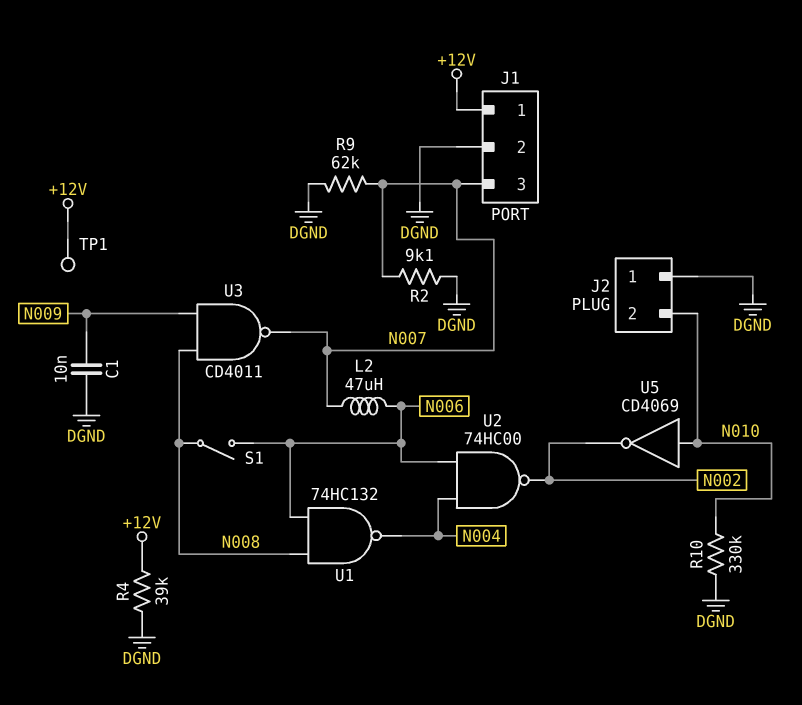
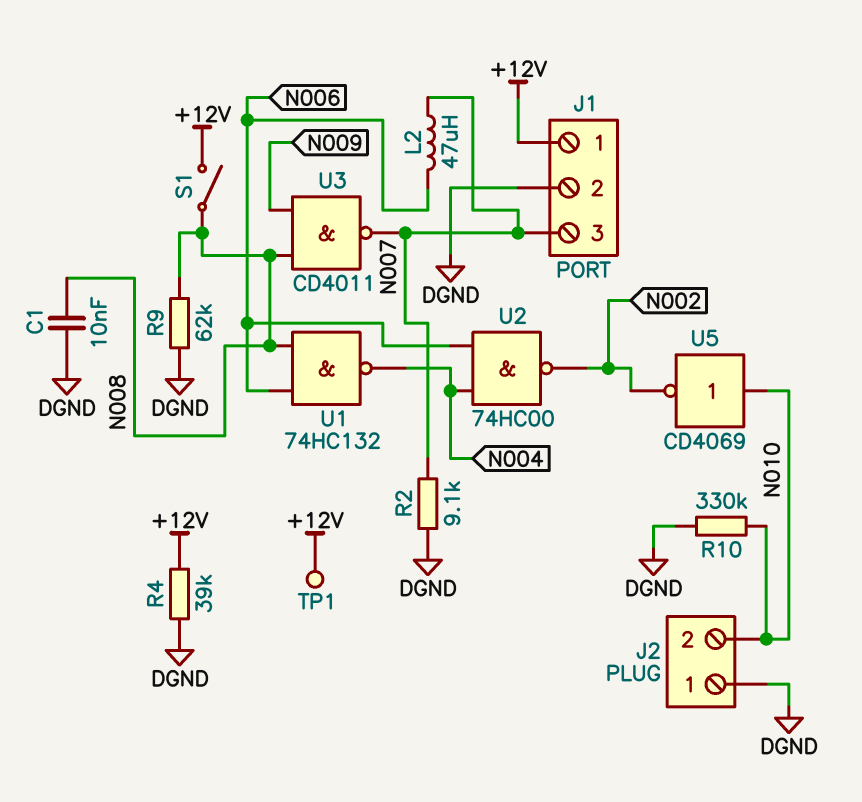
C1: 10nF (DGND, N009) -> 10nF (DGND, N008)
R9: 62k (DGND, N007) -> 62k (DGND, N008)
S1: switch (N006, N008) -> switch (+12V, N008)

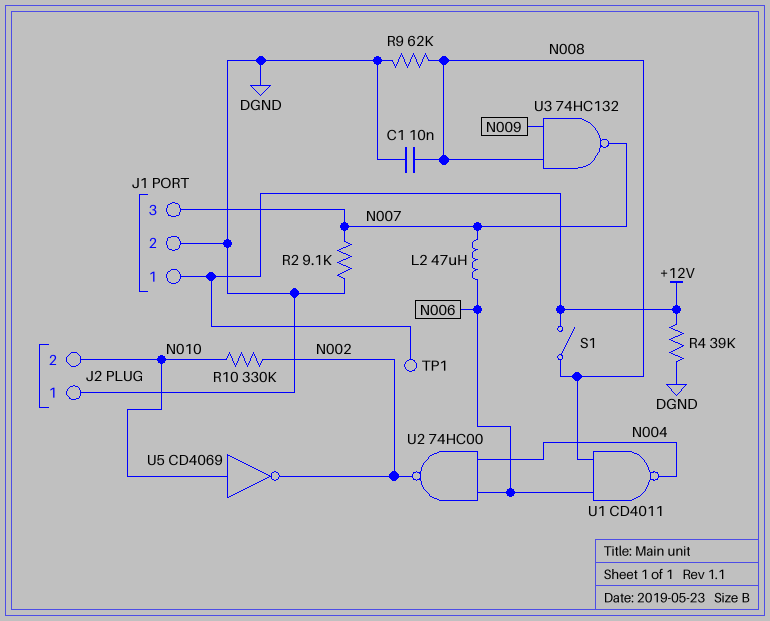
R10: 330k (DGND, N010) -> 330k (N002, N010)
U1: NAND 74HC132 (in N006, in N008, out N004) -> NAND CD4011 (in N006, in N008, out N004)
U3: NAND CD4011 (in N008, in N009, out N007) -> NAND 74HC132 (in N008, in N009, out N007)

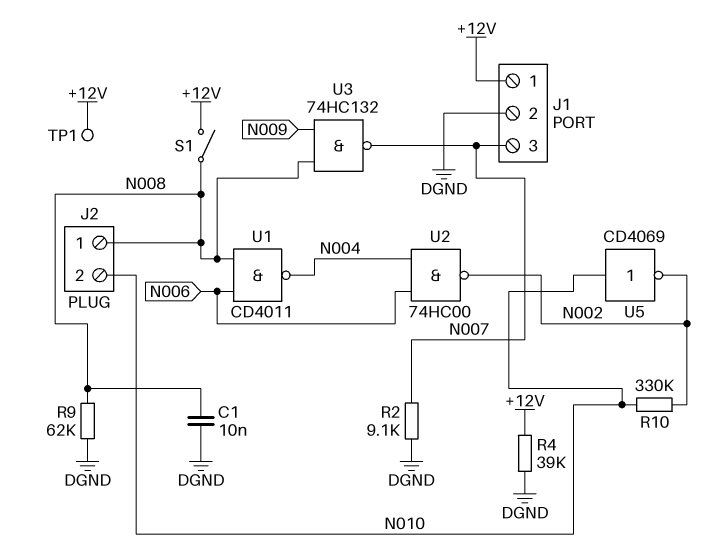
J2 pin 1: DGND -> N008
L2: 47uH (N006, N007) -> none

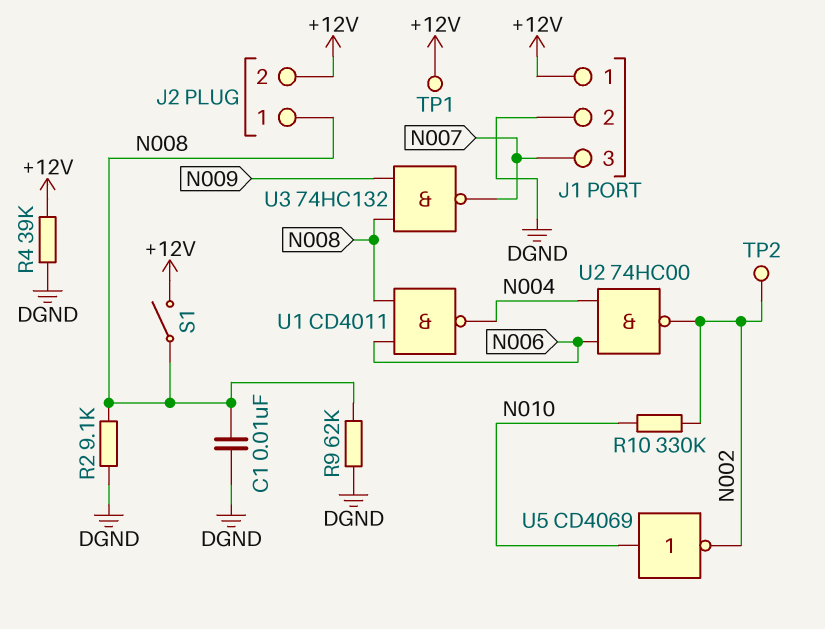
J2 pin 2: N010 -> +12V
R2: 9.1k (DGND, N007) -> 9.1k (DGND, N008)
TP2: none -> test point (N002)

